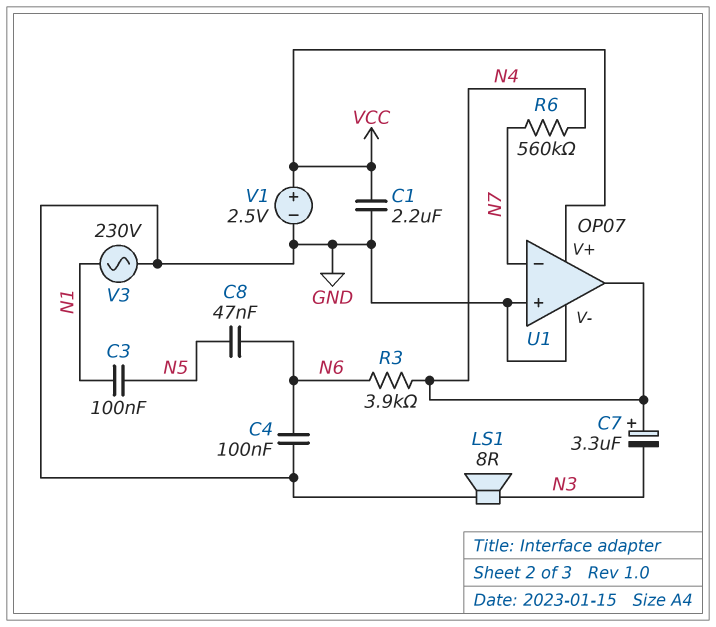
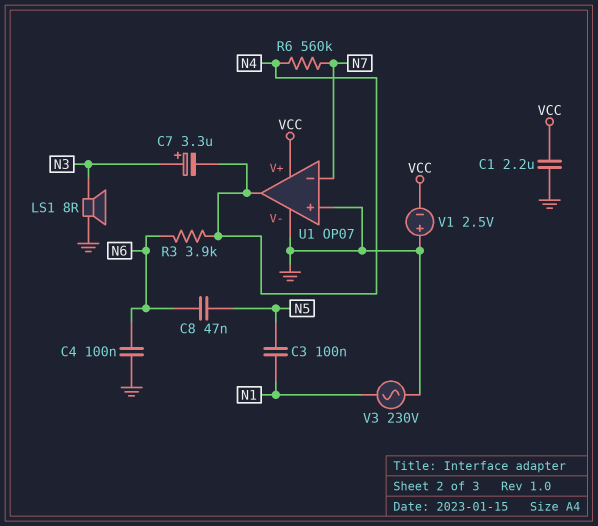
C7: 3.3uF (plus N4, minus N3) -> 3.3uF (plus N3, minus N4)
V1: 2.5V (plus VCC, minus GND) -> 2.5V (plus GND, minus VCC)

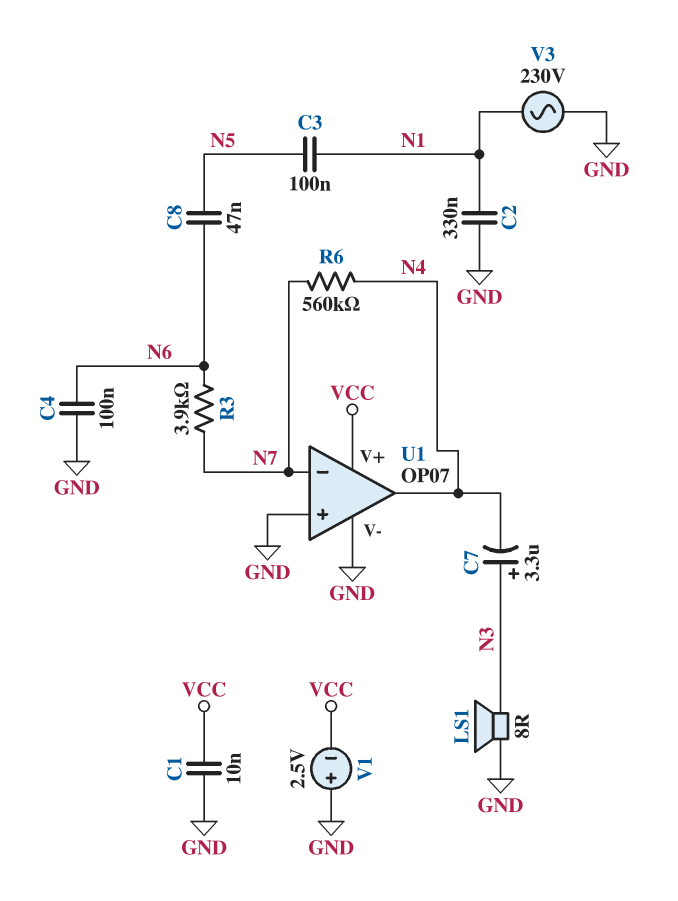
C1: 2.2uF (GND, VCC) -> 10nF (GND, VCC)
C2: none -> 330nF (GND, N1)
R3: 3.9k (N4, N6) -> 3.9k (N6, N7)

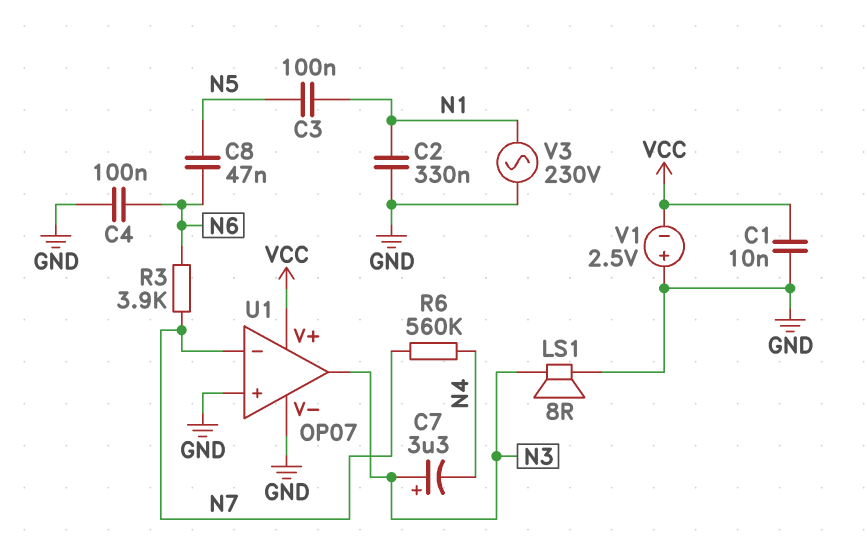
U1 pin out: N4 -> N3

